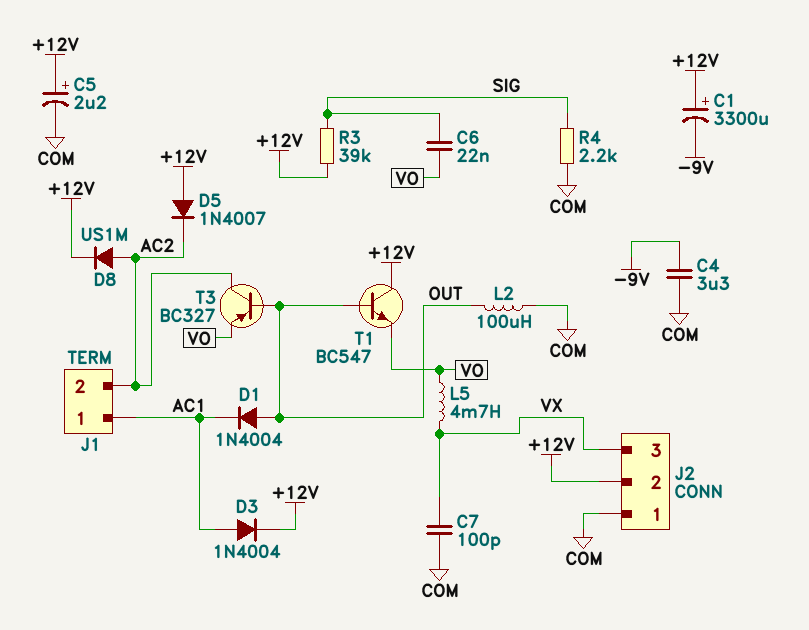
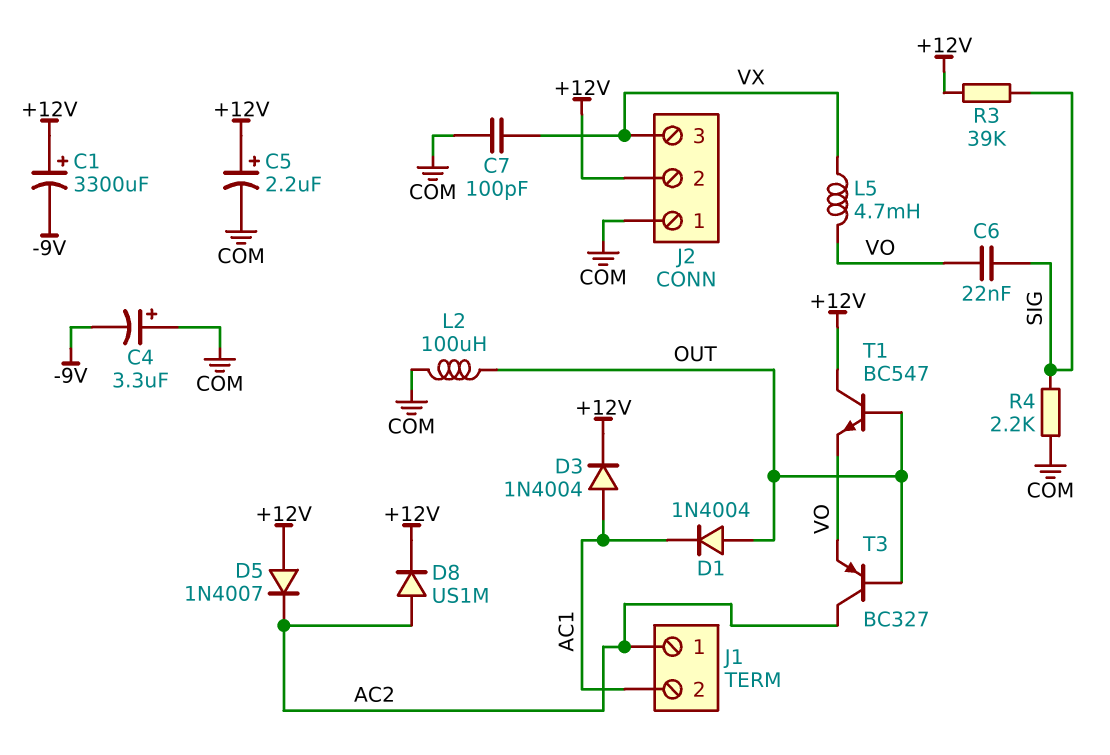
C4: 3.3uF (-9V, COM) -> 3.3uF (plus COM, minus -9V)
J1 pin 1: AC1 -> AC2
J1 pin 2: AC2 -> AC1

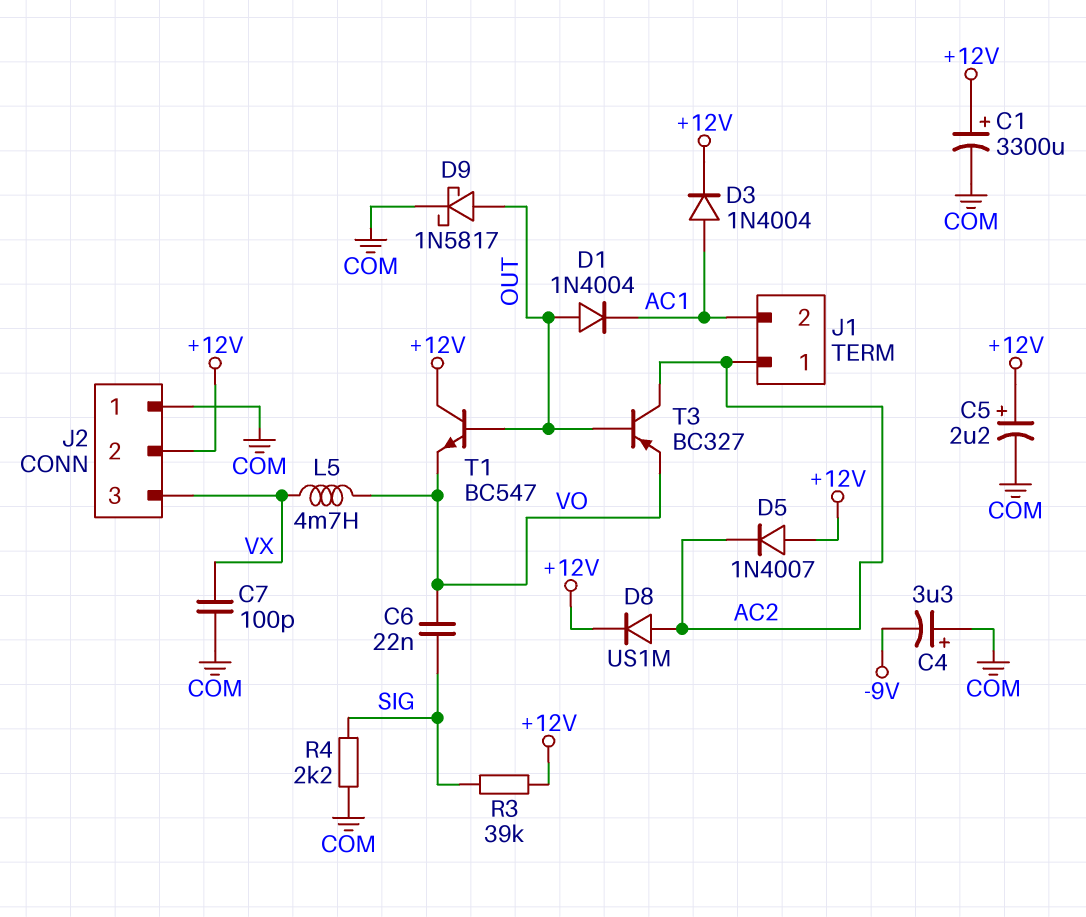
C1: 3300uF (plus +12V, minus -9V) -> 3300uF (plus +12V, minus COM)
D9: none -> schottky 1N5817 (A OUT, K COM)
L2: 100uH (COM, OUT) -> none

